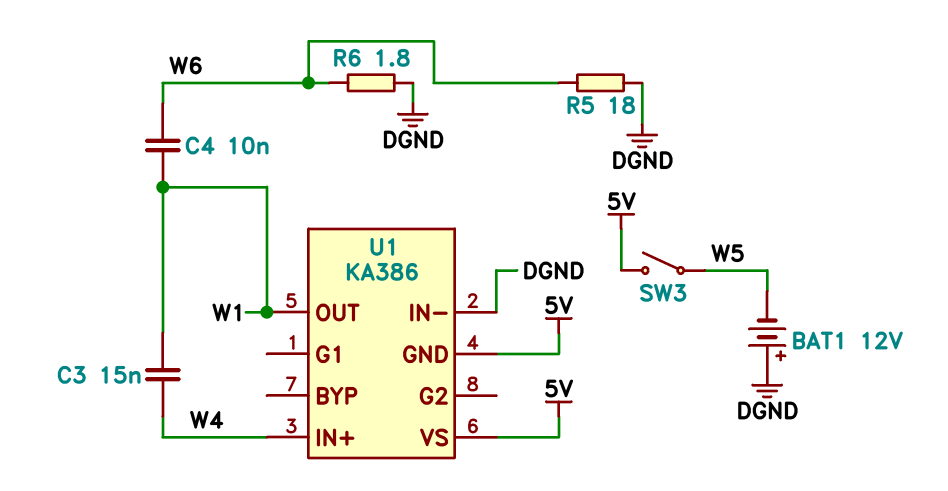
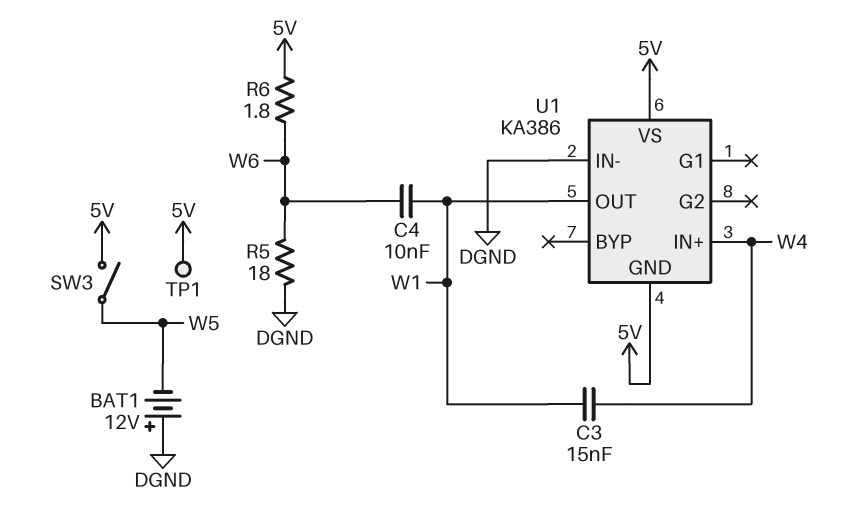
R6: 1.8 (DGND, W6) -> 1.8 (5V, W6)
TP1: none -> test point (5V)

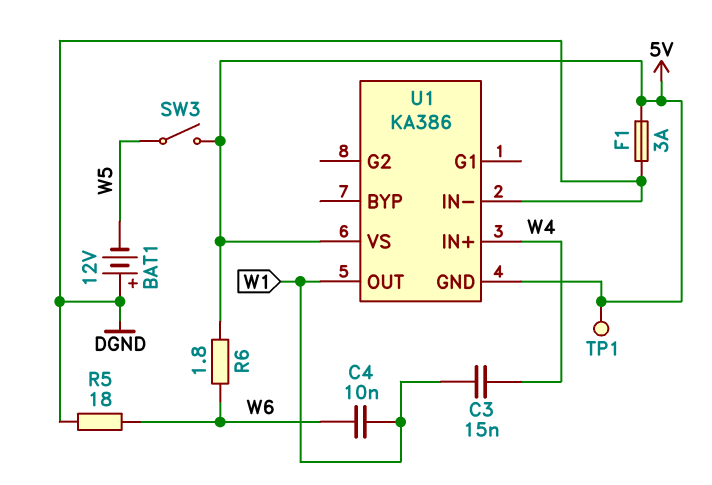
F1: none -> 3A (5V, DGND)

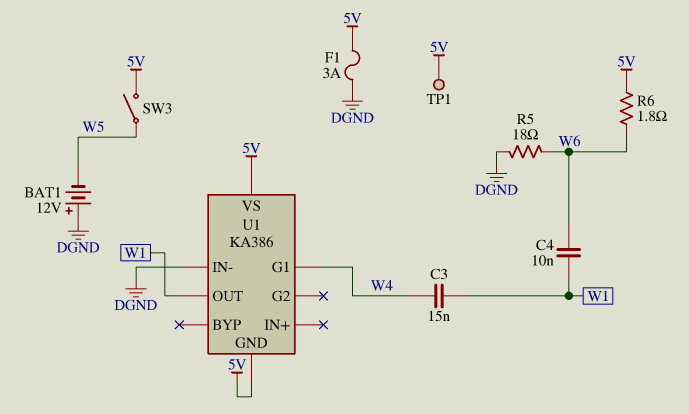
U1 pin G1: none -> W4
U1 pin IN+: W4 -> none

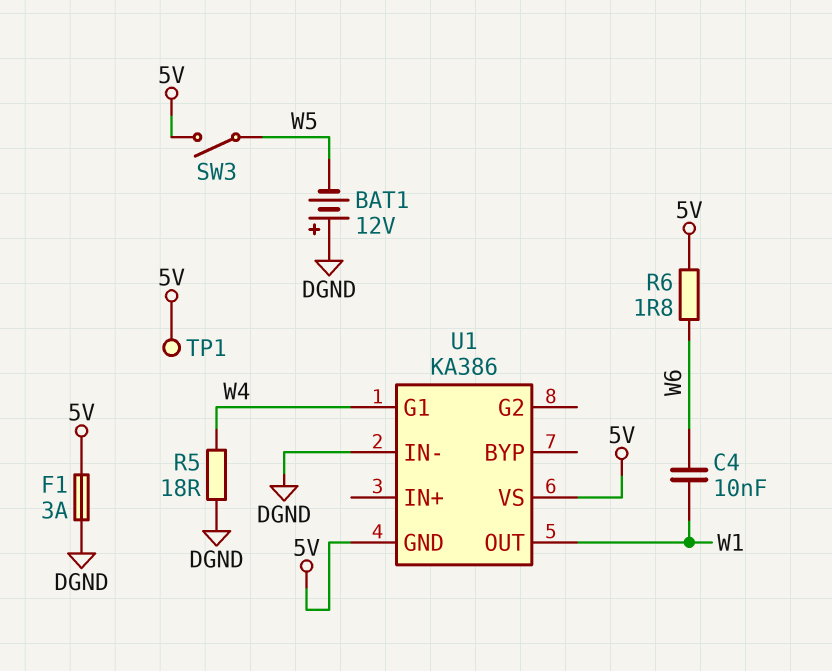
C3: 15nF (W1, W4) -> none
R5: 18 (DGND, W6) -> 18 (DGND, W4)

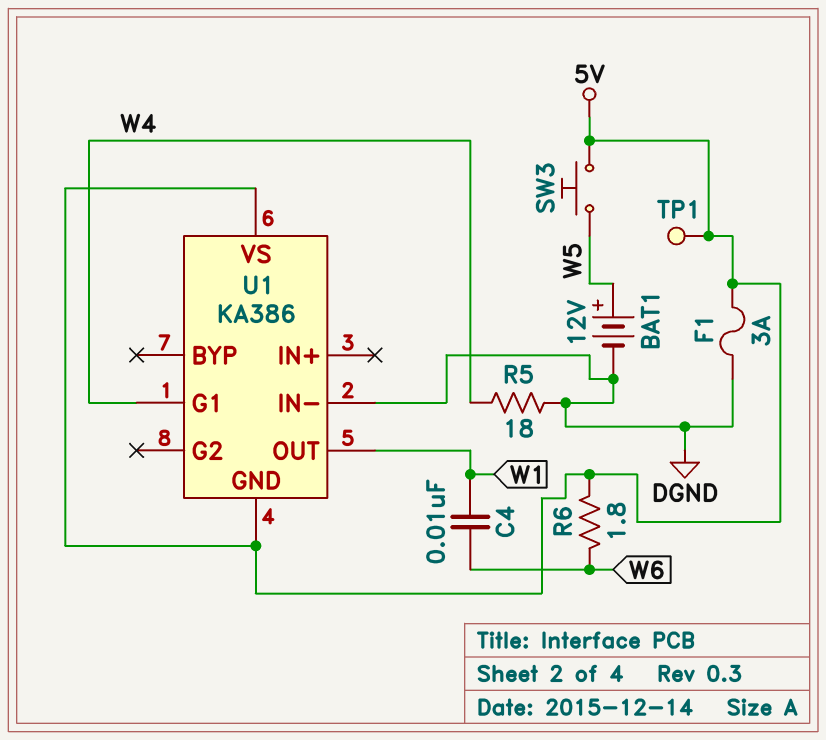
BAT1: 12V (plus DGND, minus W5) -> 12V (plus W5, minus DGND)
SW3: switch (5V, W5) -> button (5V, W5)

